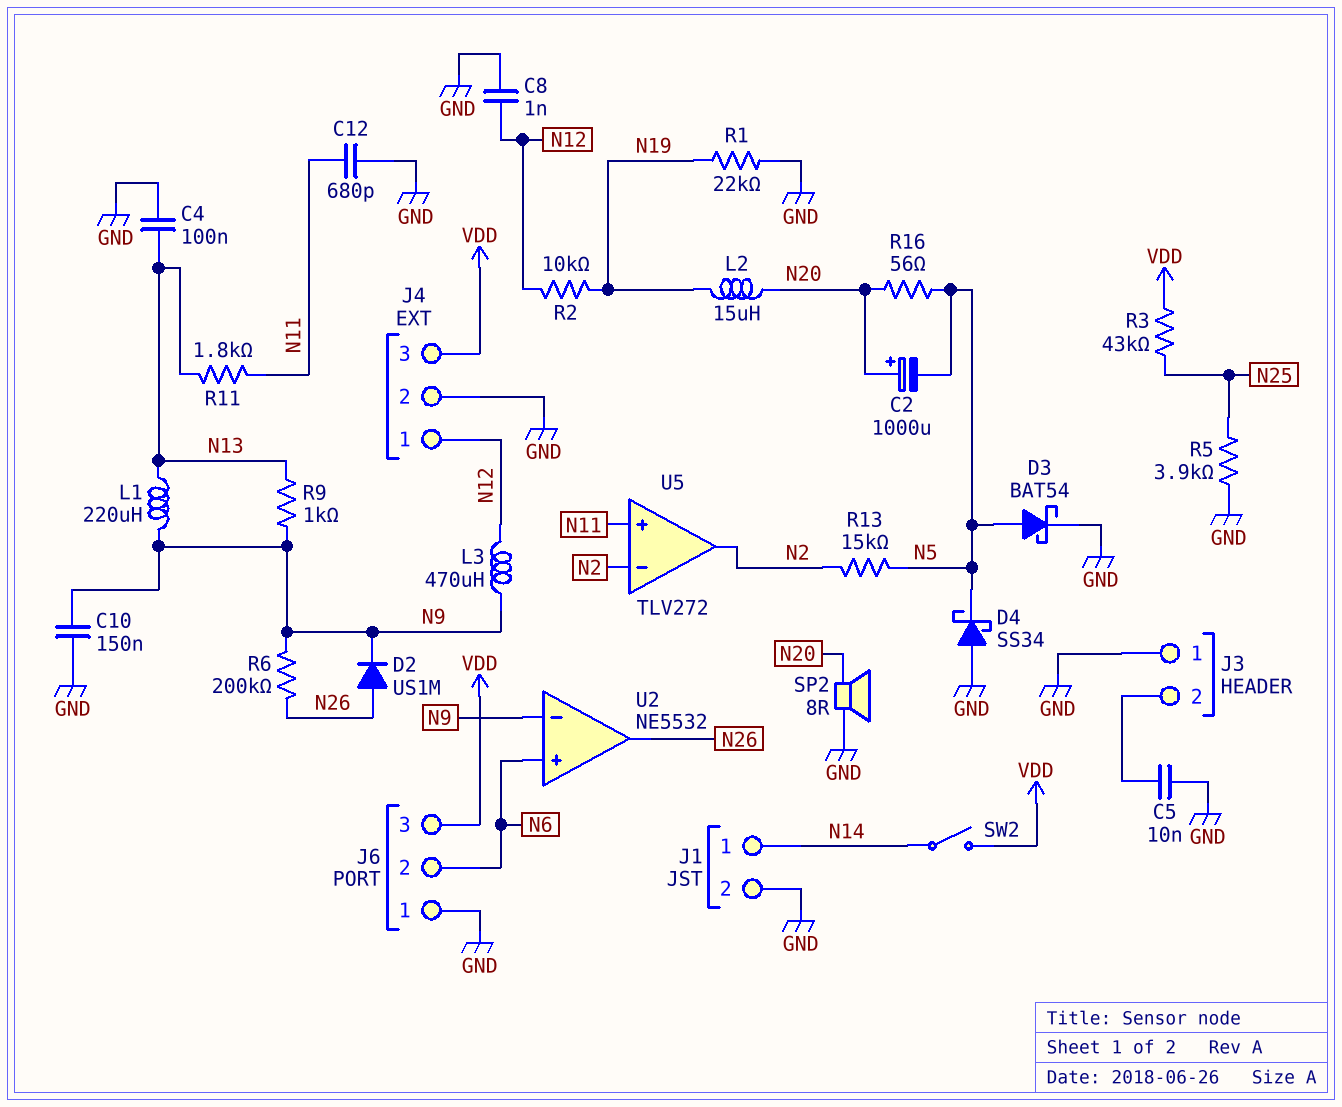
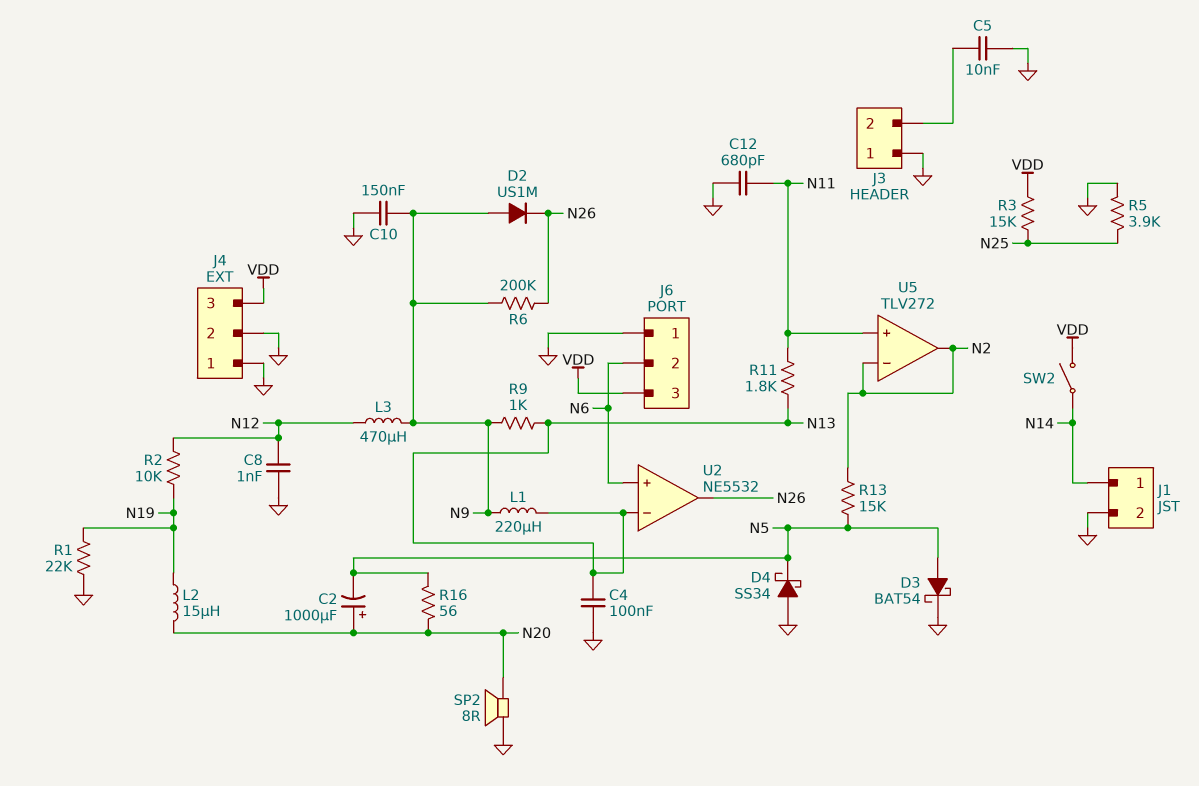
D2: diode US1M (A N26, K N9) -> diode US1M (A N9, K N26)
J4 pin 1: N12 -> GND
R3: 43k (N25, VDD) -> 15k (N25, VDD)
U2 pin in-: N9 -> N13

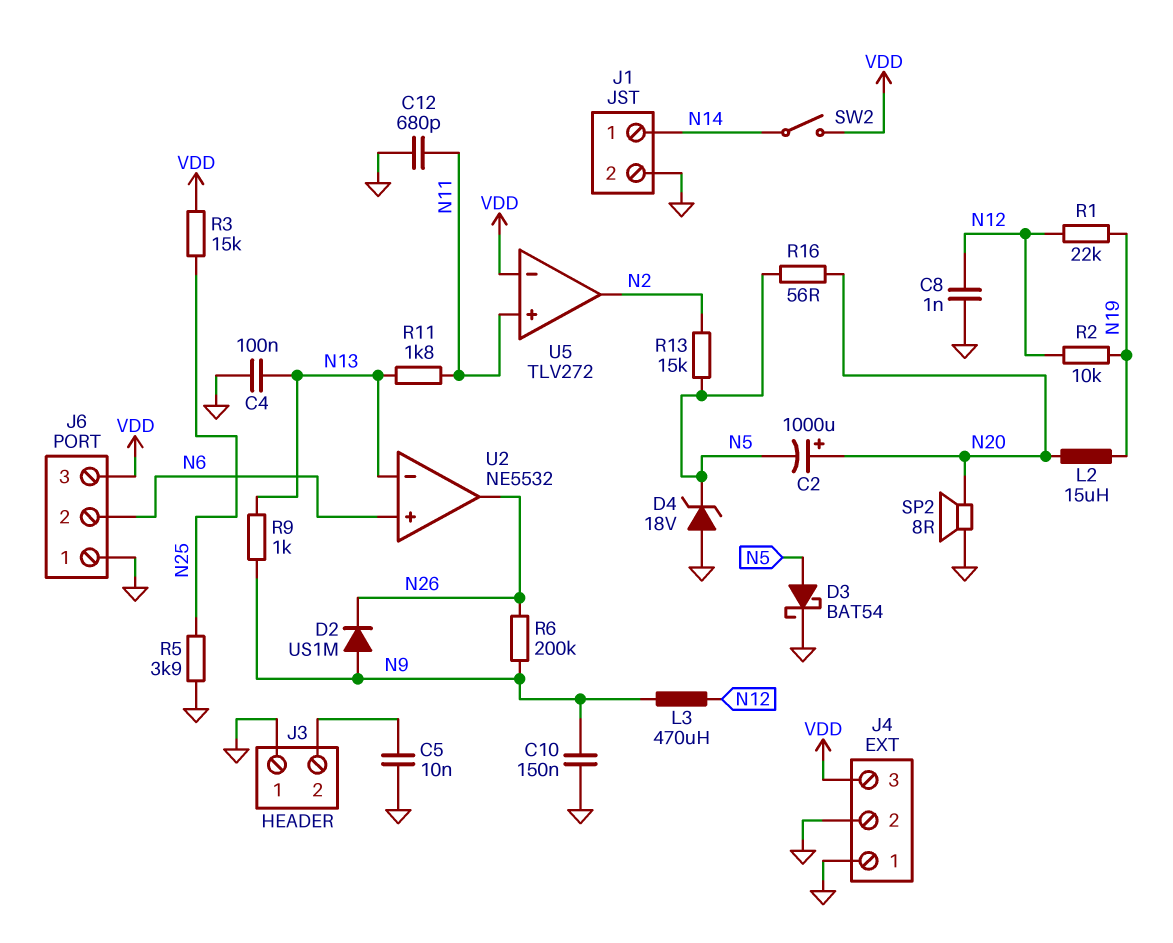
D4: schottky SS34 (A GND, K N5) -> zener 18V (A GND, K N5)
L1: 220uH (N9, N13) -> none
R1: 22k (GND, N19) -> 22k (N12, N19)
U5 pin in-: N2 -> VDD

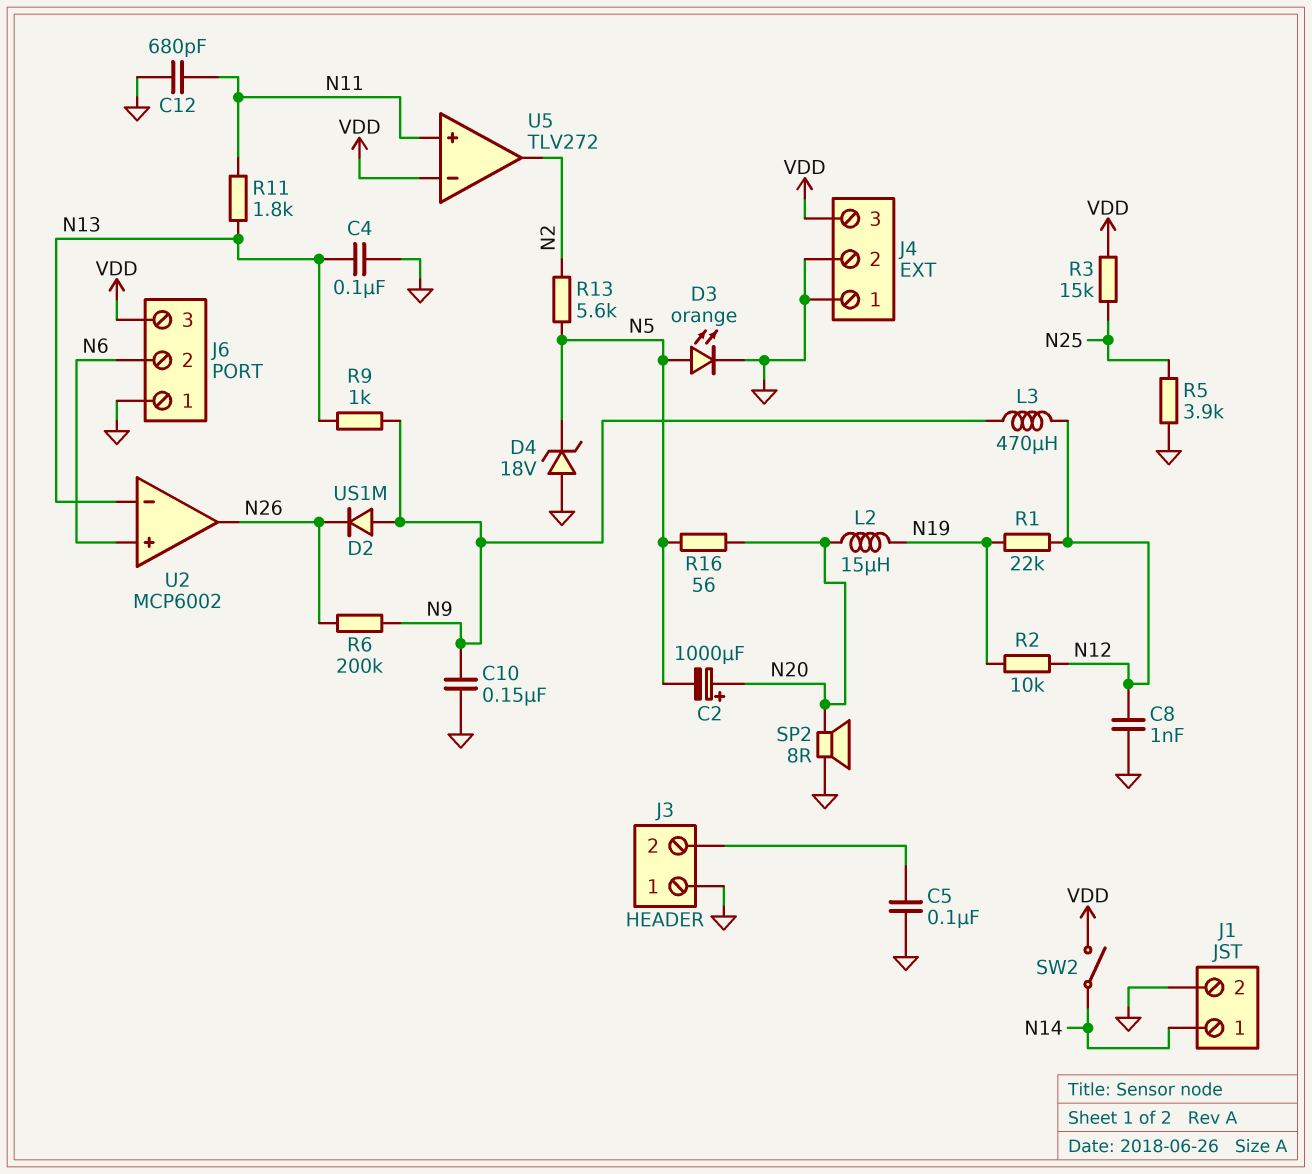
C5: 10nF (GND, J3/2) -> 100nF (GND, J3/2)
D3: schottky BAT54 (A N5, K GND) -> LED orange (A N5, K GND)
R13: 15k (N2, N5) -> 5.6k (N2, N5)
U2: NE5532 -> MCP6002

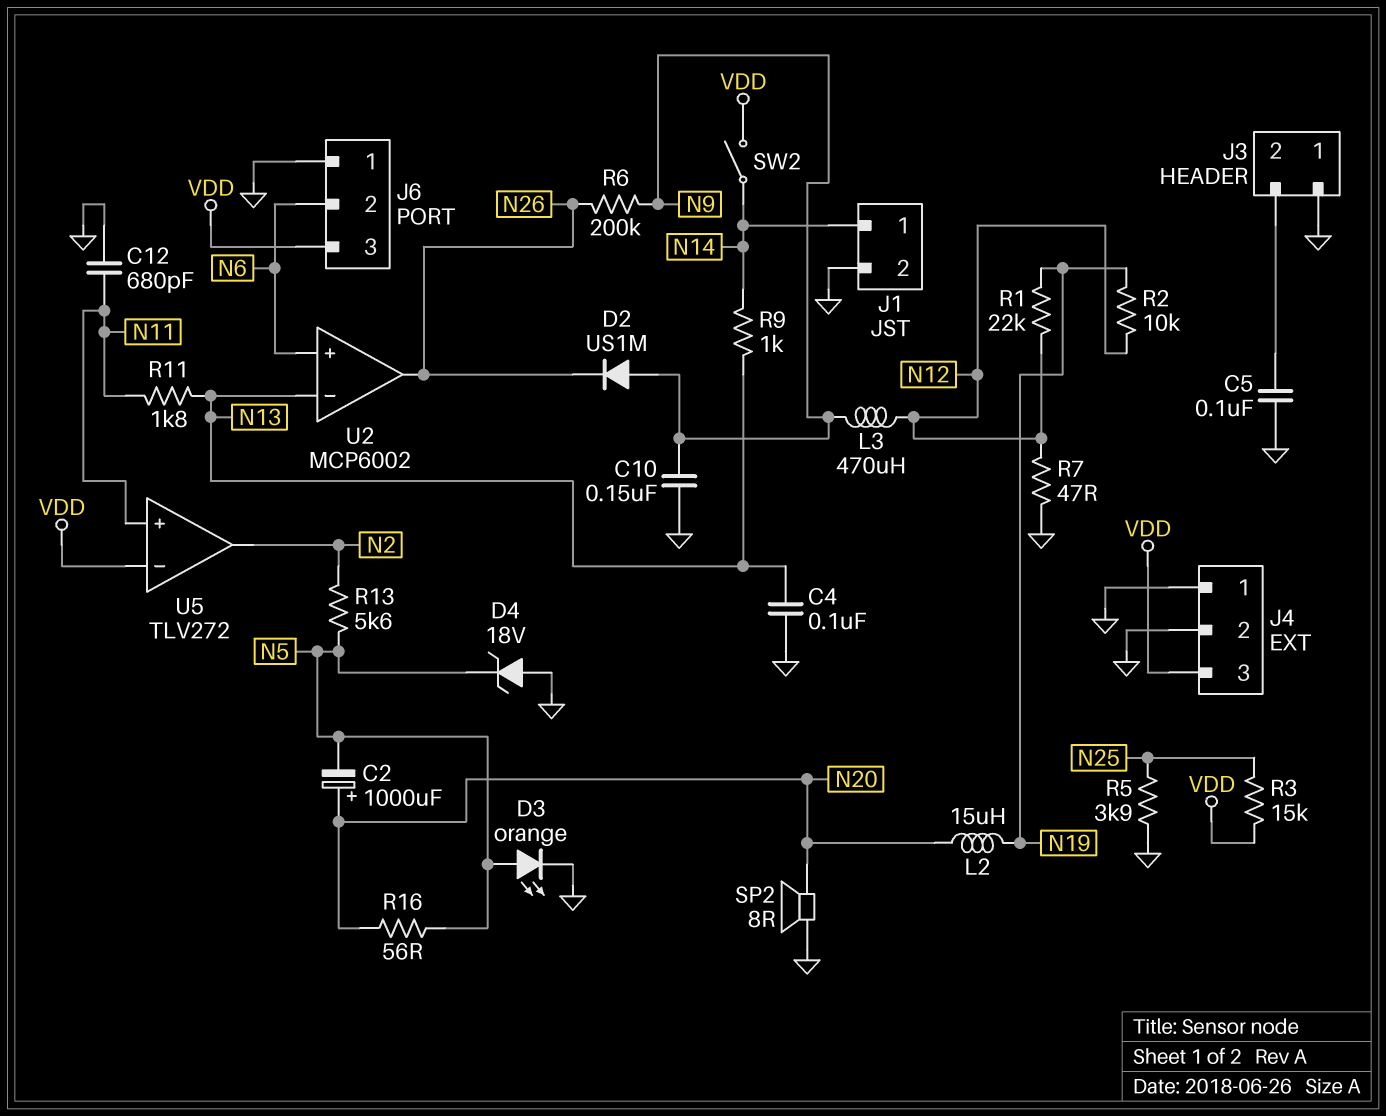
C8: 1nF (GND, N12) -> none
R7: none -> 47 (GND, N12)
R9: 1k (N9, N13) -> 1k (N13, N14)

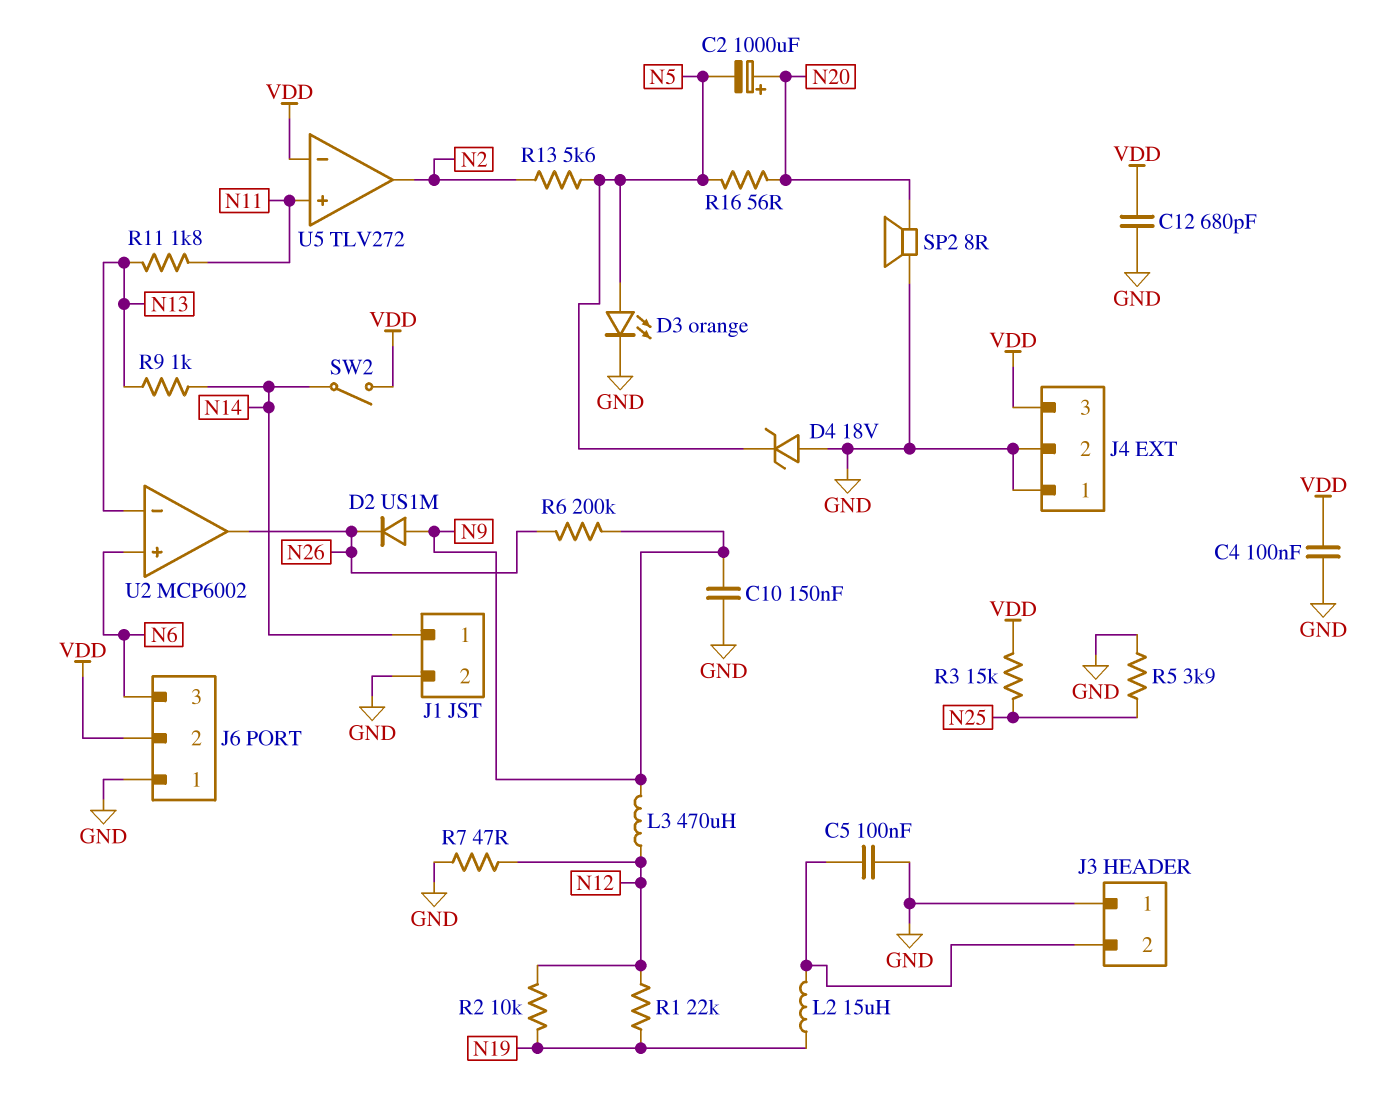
C4: 100nF (GND, N13) -> 100nF (GND, VDD)
C12: 680pF (GND, N11) -> 680pF (GND, VDD)
J6 pin 2: N6 -> VDD
J6 pin 3: VDD -> N6
L2: 15uH (N19, N20) -> 15uH (J3/2, N19)

